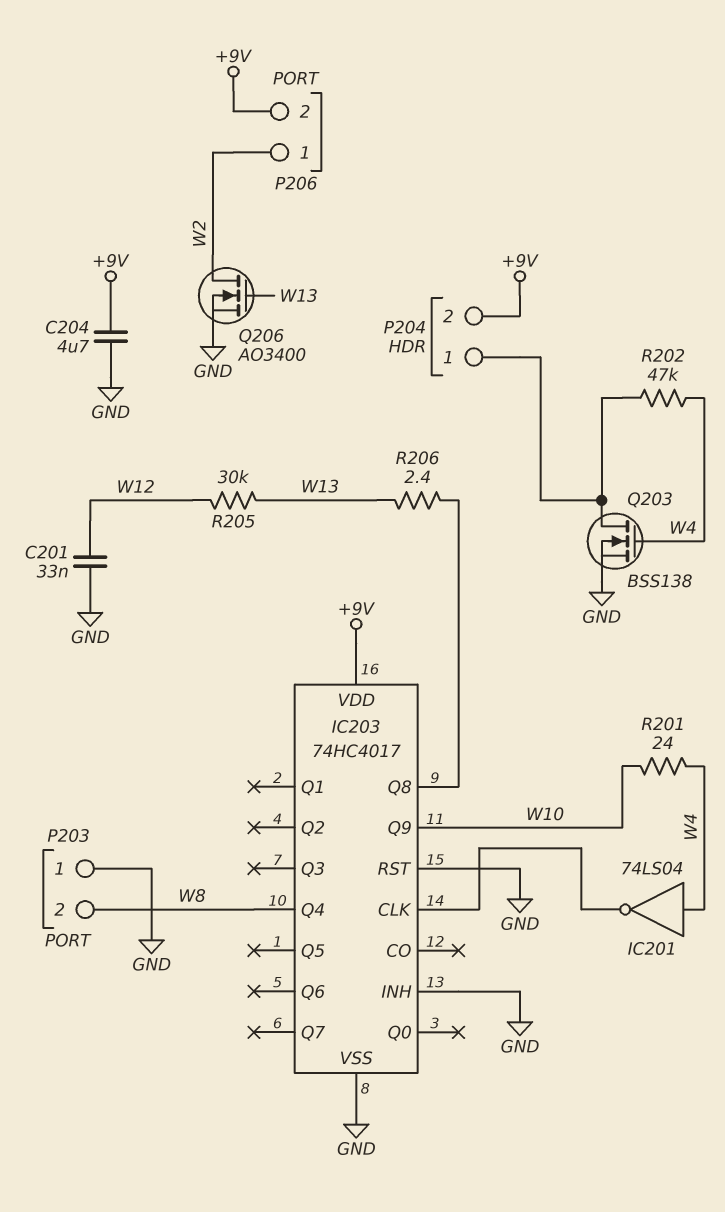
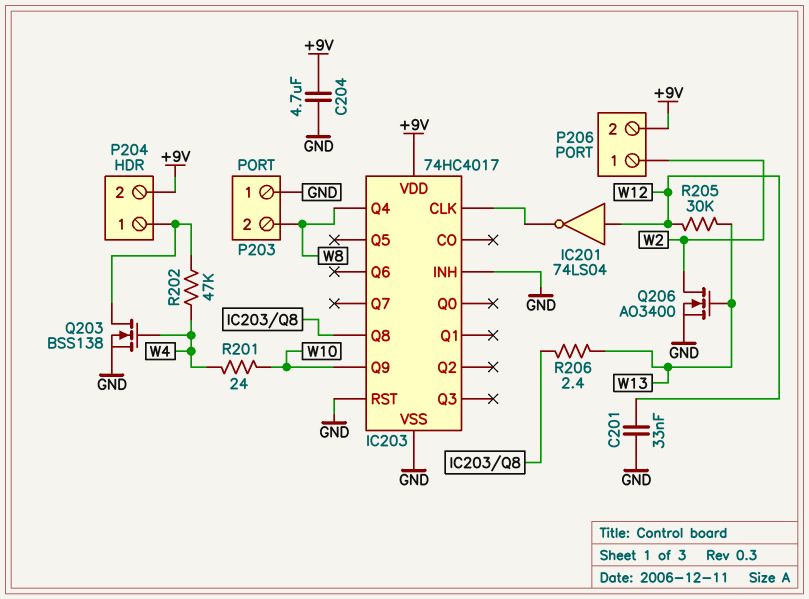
IC201: NOT 74LS04 (in W4, out IC203/CLK) -> NOT 74LS04 (in W12, out IC203/CLK)

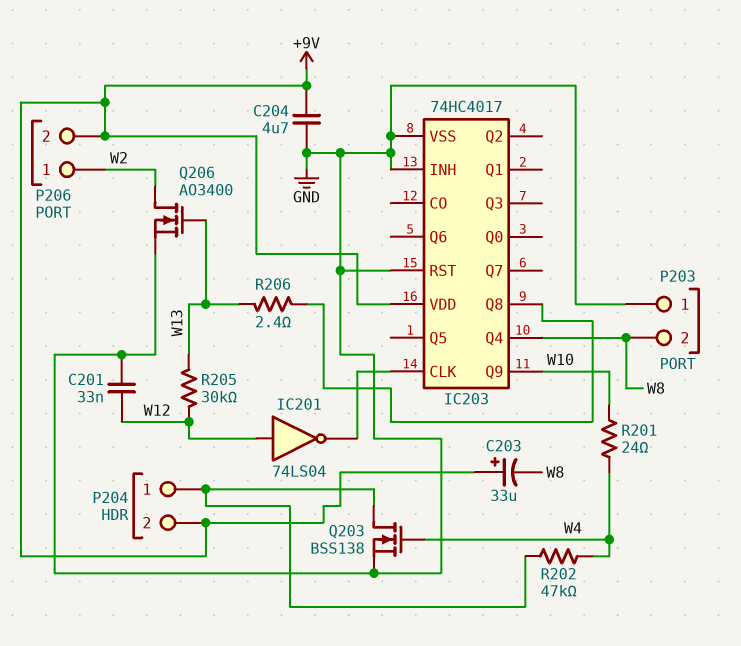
C203: none -> 33uF (plus +9V, minus W8)

